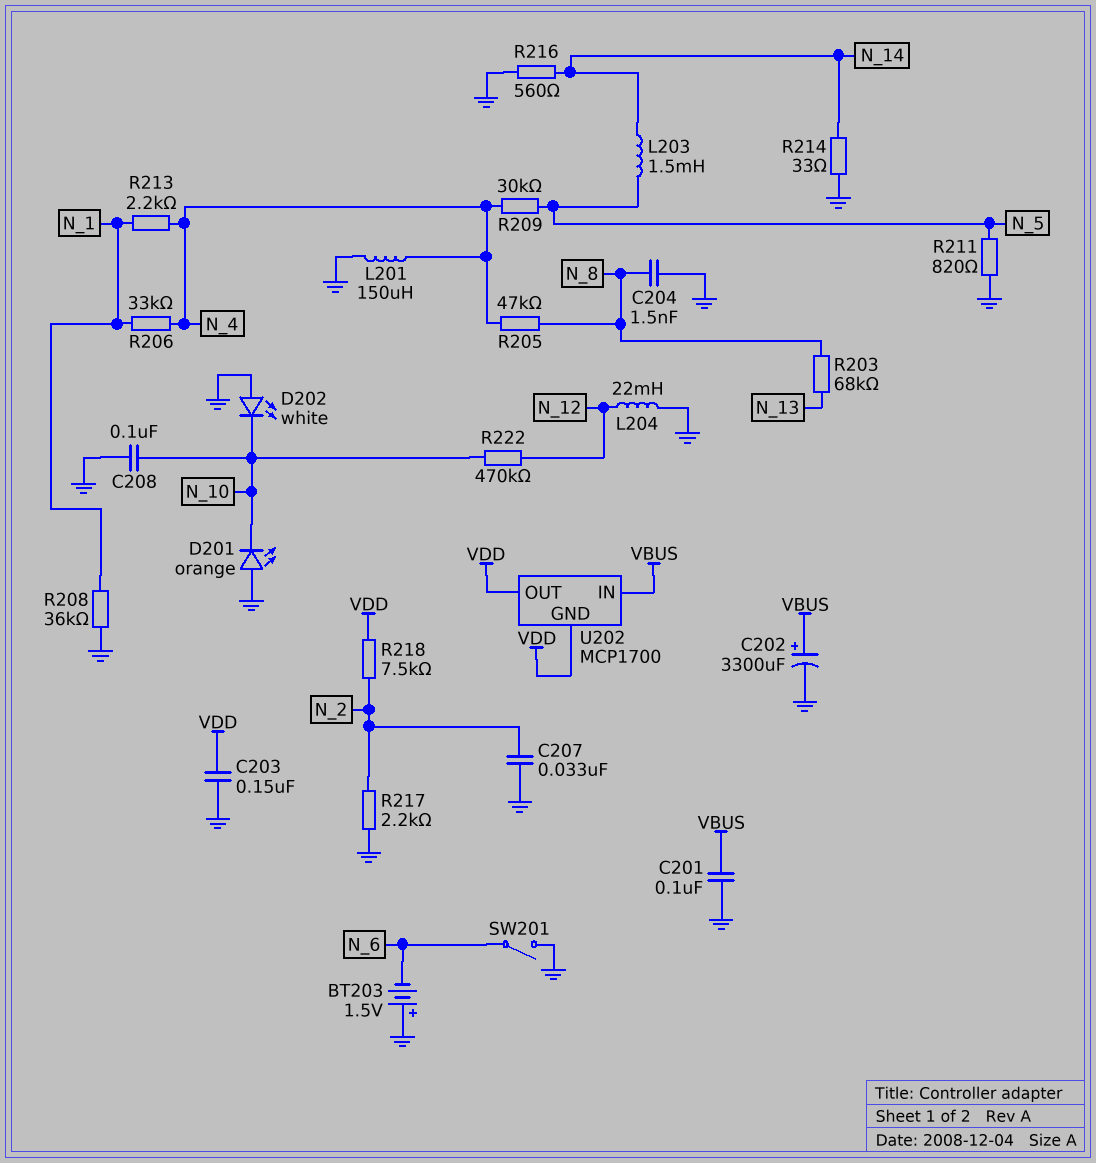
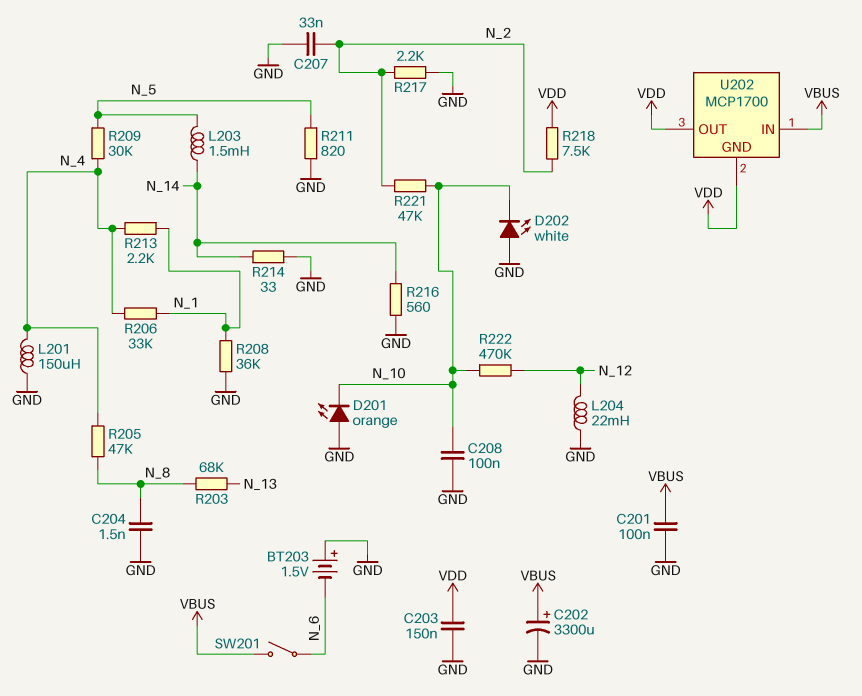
R221: none -> 47k (N_2, N_10)
SW201: switch (GND, N_6) -> switch (N_6, VBUS)

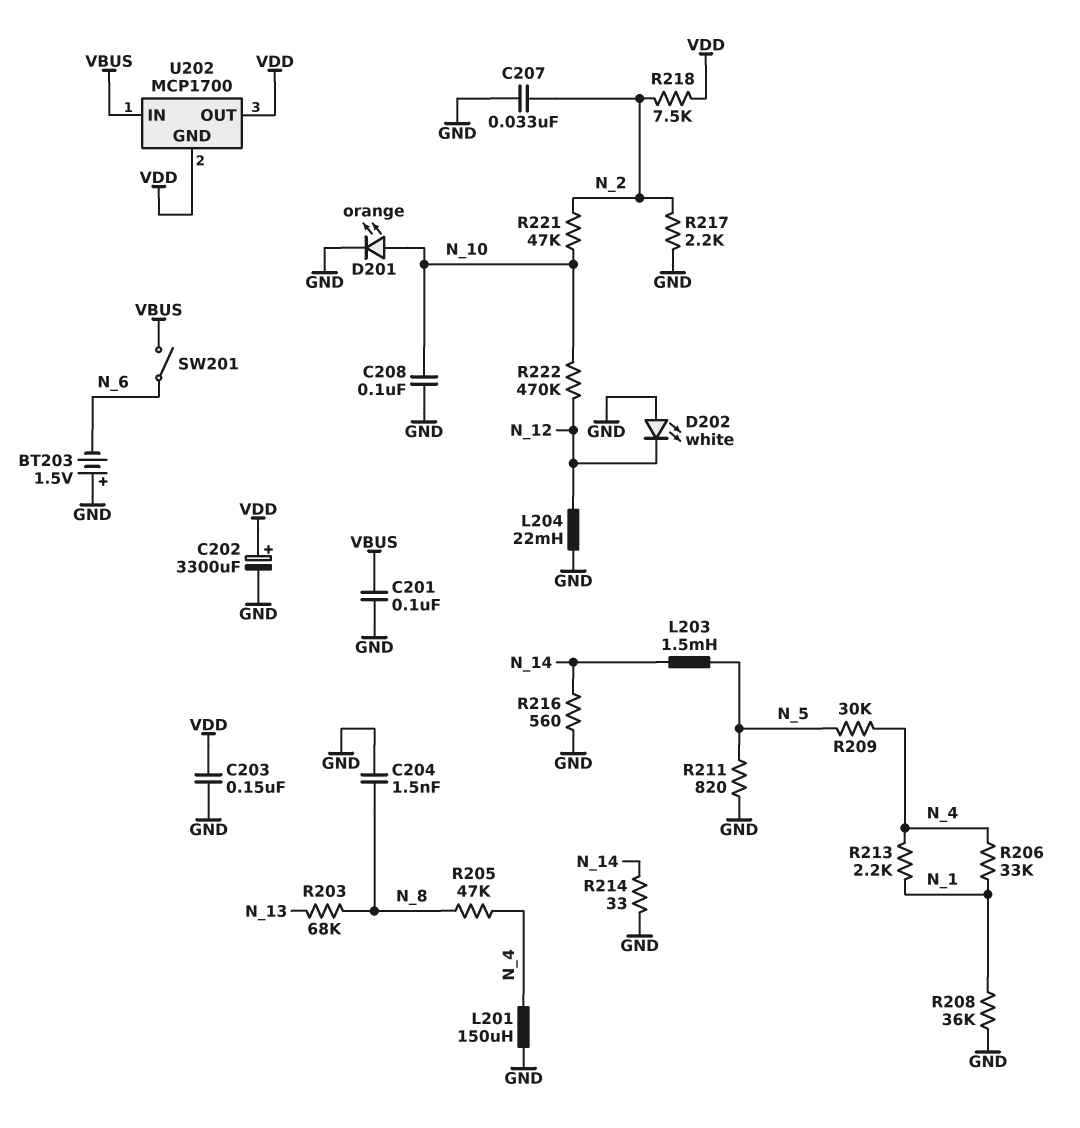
C202: 3300uF (plus VBUS, minus GND) -> 3300uF (plus VDD, minus GND)
D201: LED orange (A GND, K N_10) -> LED orange (A N_10, K GND)
D202: LED white (A GND, K N_10) -> LED white (A GND, K N_12)

